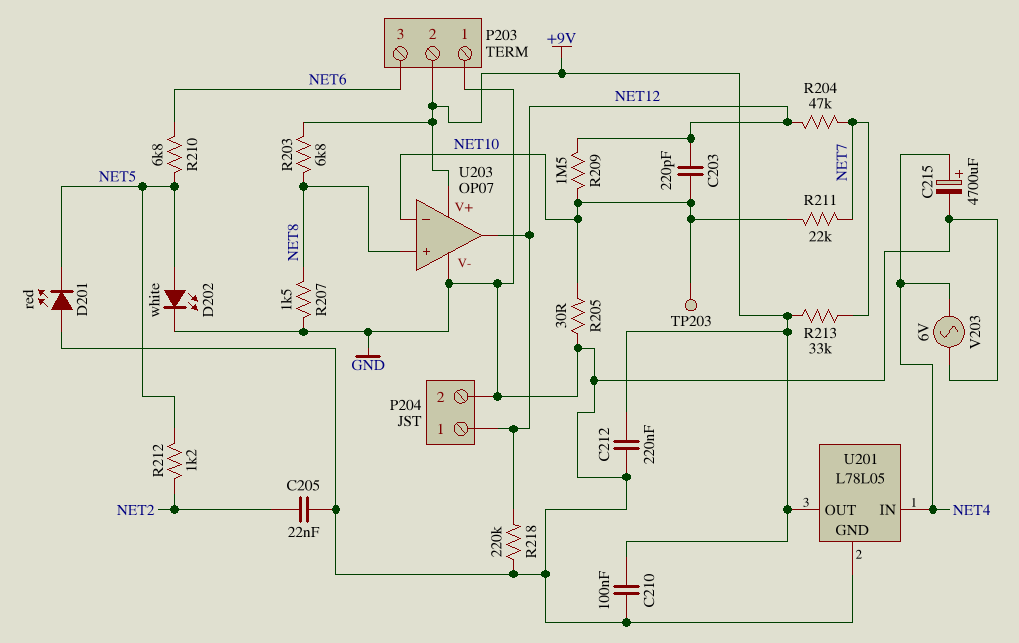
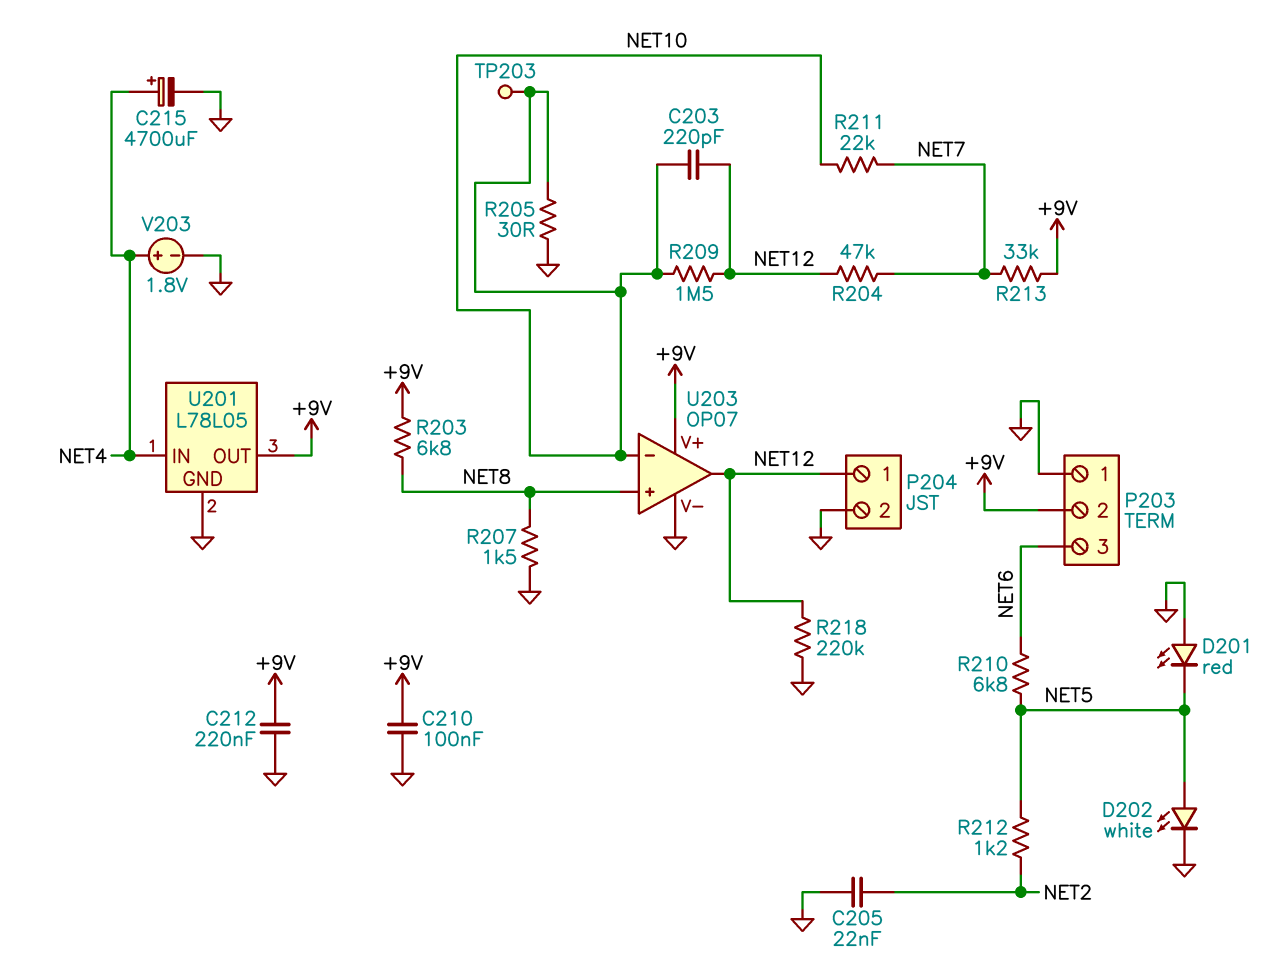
V203: AC 6V (GND, NET4) -> 1.8V (plus NET4, minus GND)

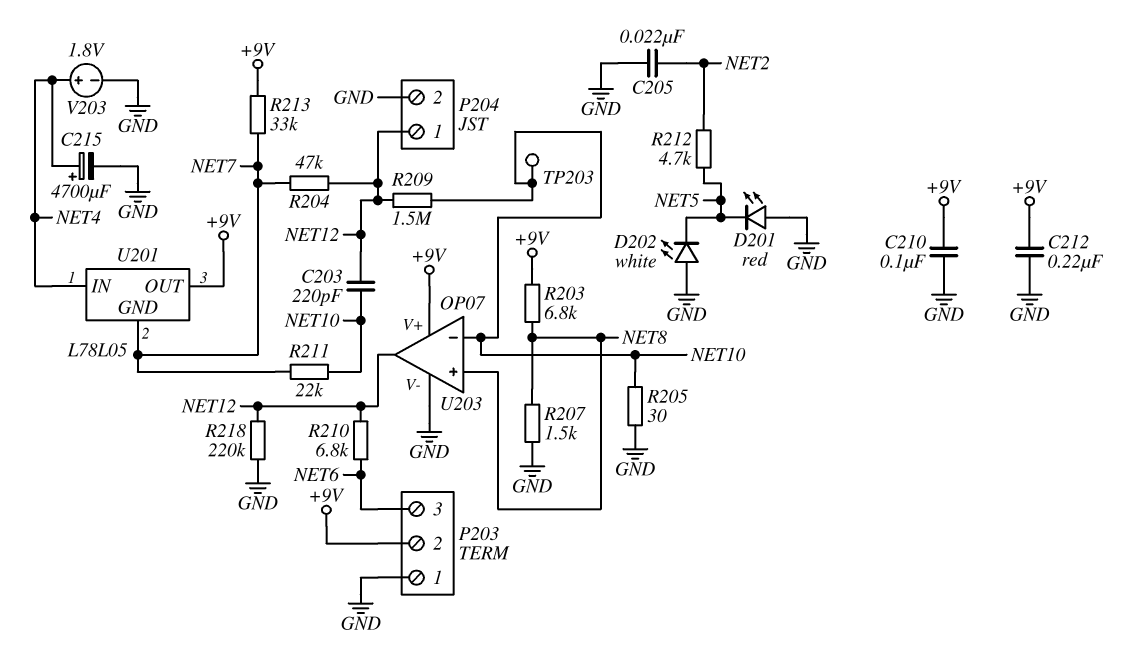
D202: LED white (A NET5, K GND) -> LED white (A GND, K NET5)
R210: 6.8k (NET5, NET6) -> 6.8k (NET6, NET12)
R212: 1.2k (NET2, NET5) -> 4.7k (NET2, NET5)
U201 pin GND: GND -> NET7

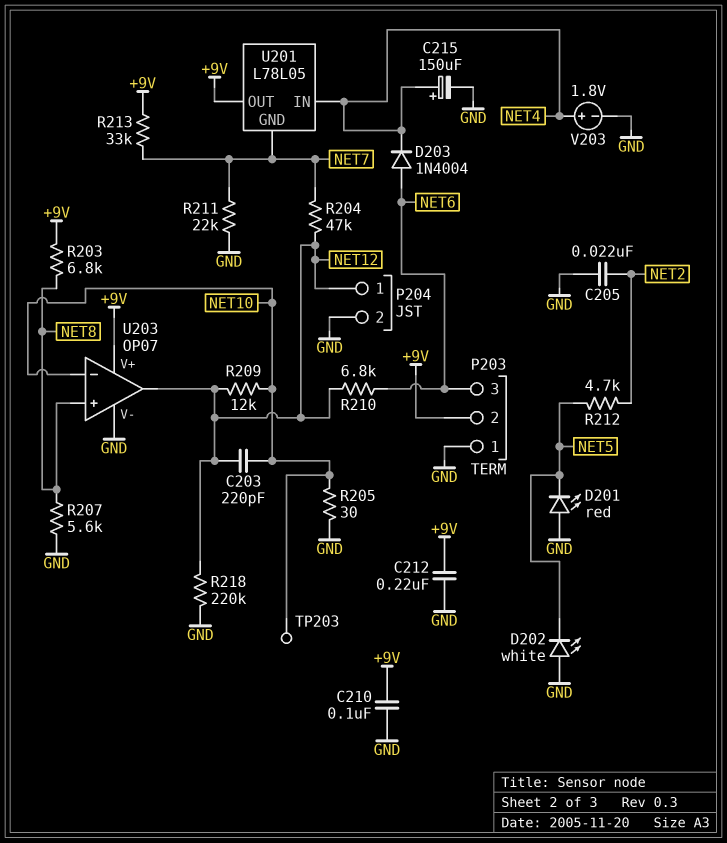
C215: 4700uF (plus NET4, minus GND) -> 150uF (plus NET4, minus GND)
D203: none -> diode 1N4004 (A NET6, K NET4)
R207: 1.5k (GND, NET8) -> 5.6k (GND, NET8)
R209: 1.5M (NET10, NET12) -> 12k (NET10, NET12)
R211: 22k (NET7, NET10) -> 22k (GND, NET7)

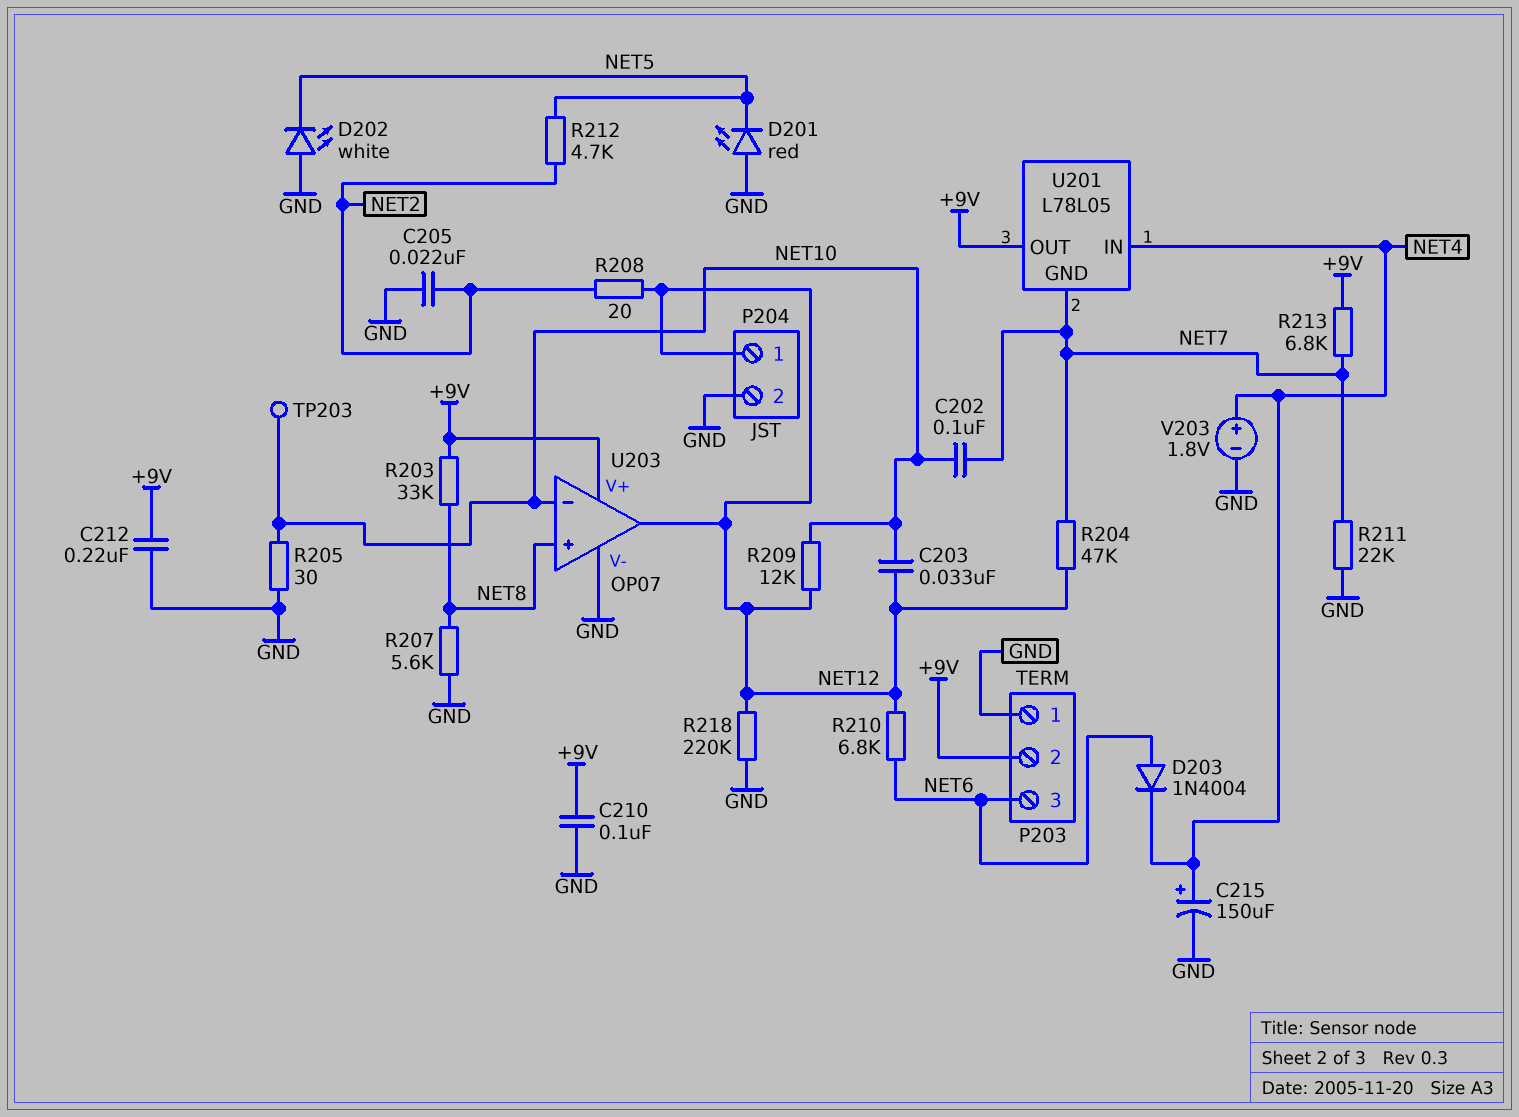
C202: none -> 100nF (NET7, NET10)
C203: 220pF (NET10, NET12) -> 33nF (NET10, NET12)
R203: 6.8k (+9V, NET8) -> 33k (+9V, NET8)
R208: none -> 20 (NET2, NET12)
R213: 33k (+9V, NET7) -> 6.8k (+9V, NET7)

